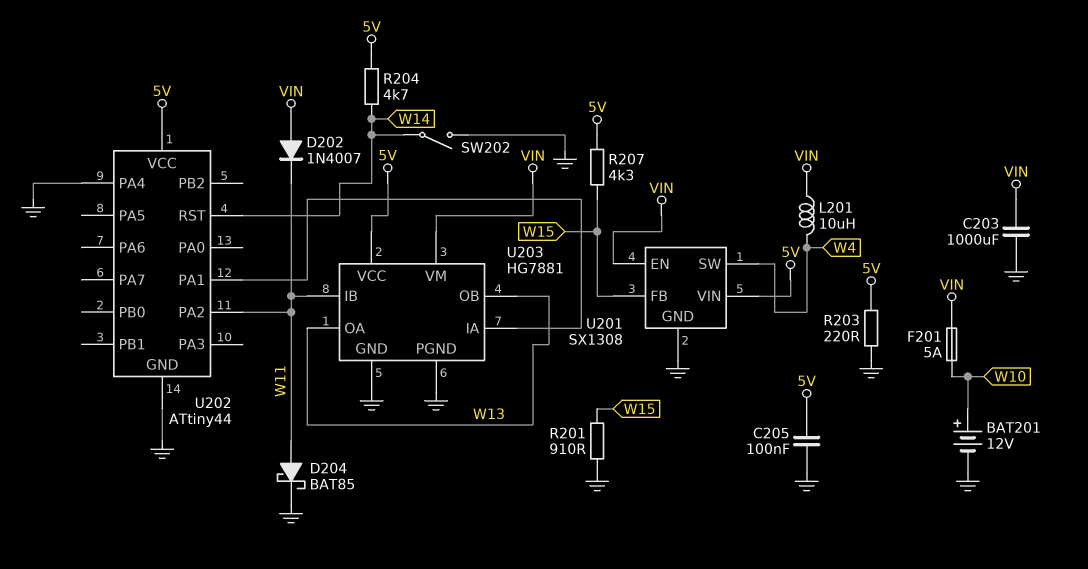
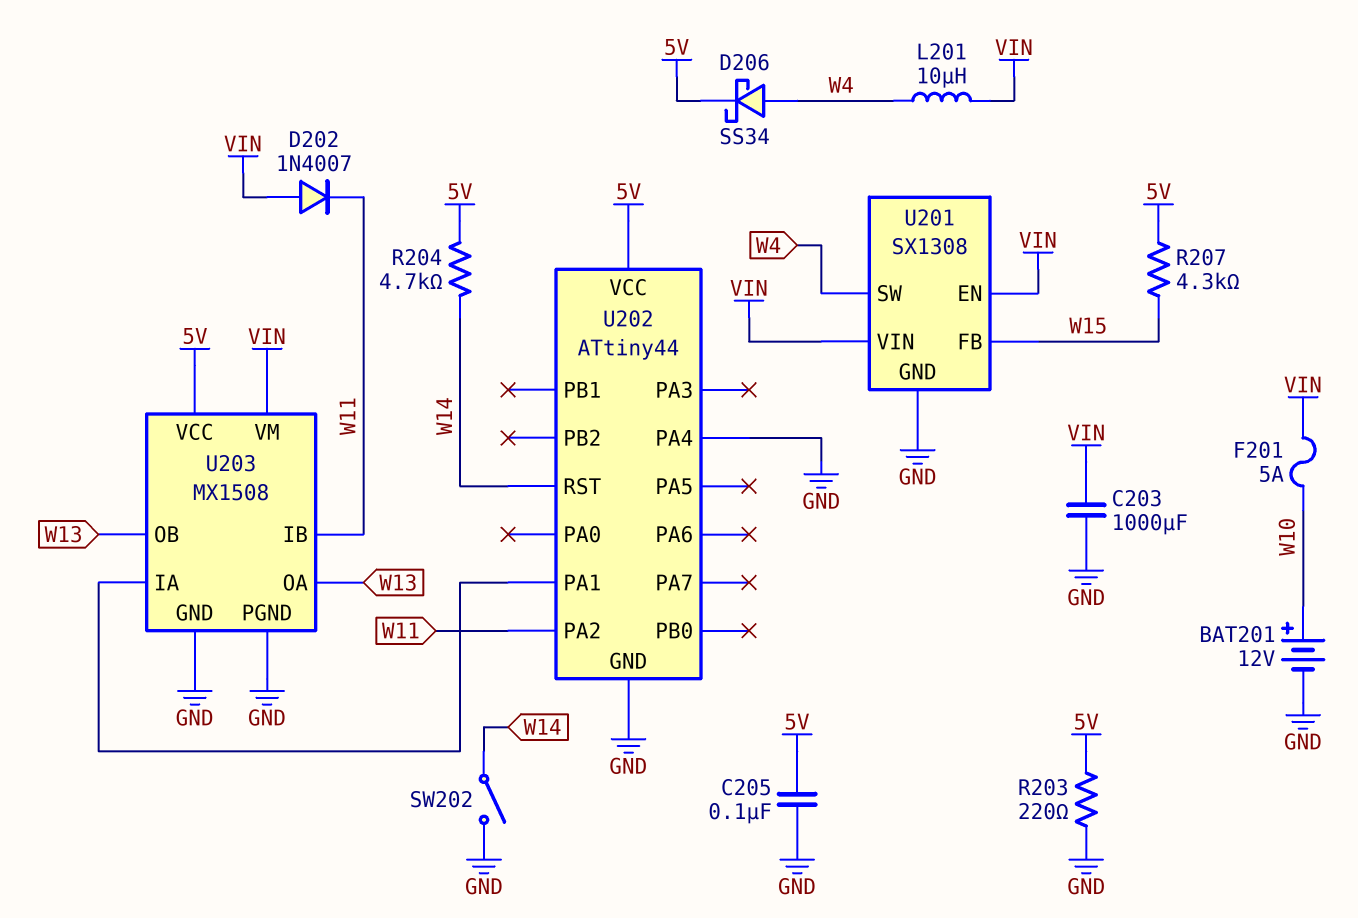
D204: schottky BAT85 (A W11, K GND) -> none
D206: none -> schottky SS34 (A W4, K 5V)
R201: 910 (GND, W15) -> none
U201 pin VIN: 5V -> VIN
U203: HG7881 -> MX1508

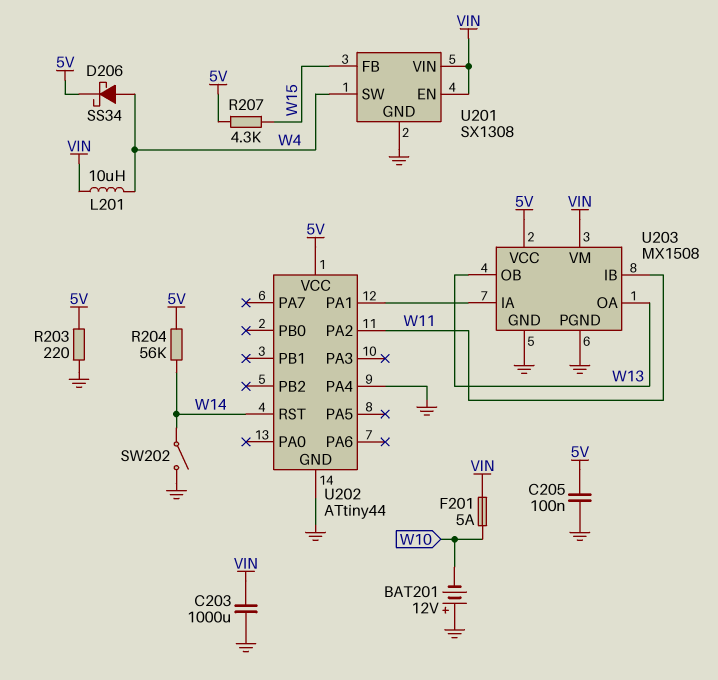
BAT201: 12V (plus W10, minus GND) -> 12V (plus GND, minus W10)
D202: diode 1N4007 (A VIN, K W11) -> none
R204: 4.7k (5V, W14) -> 56k (5V, W14)

